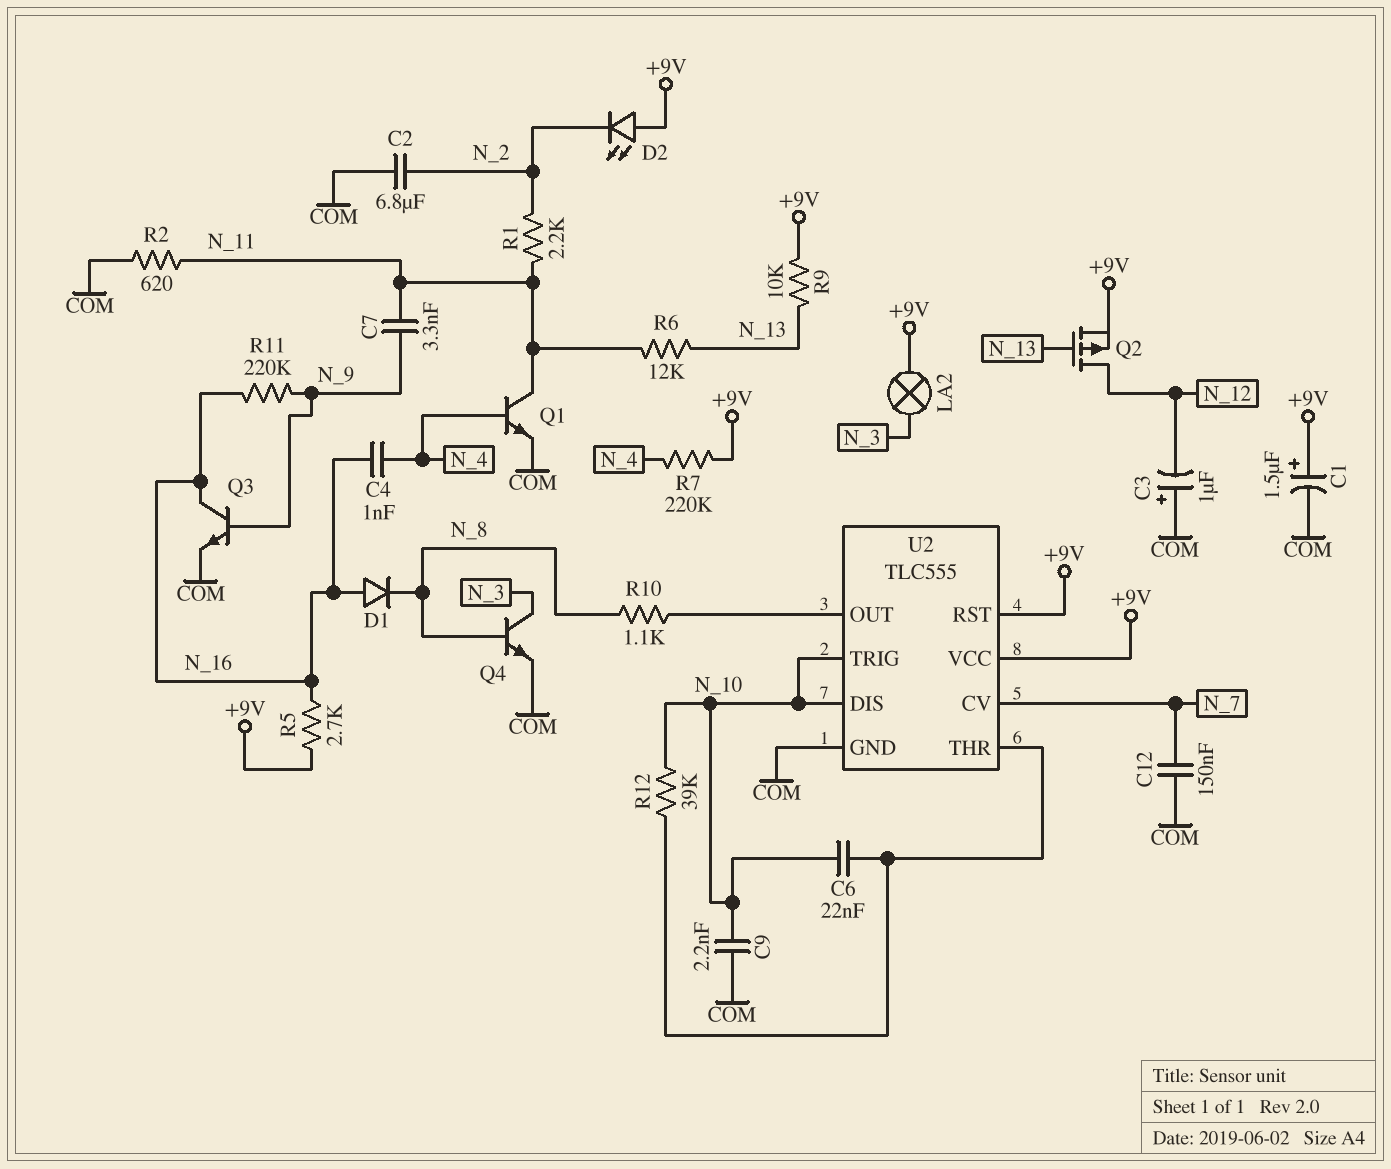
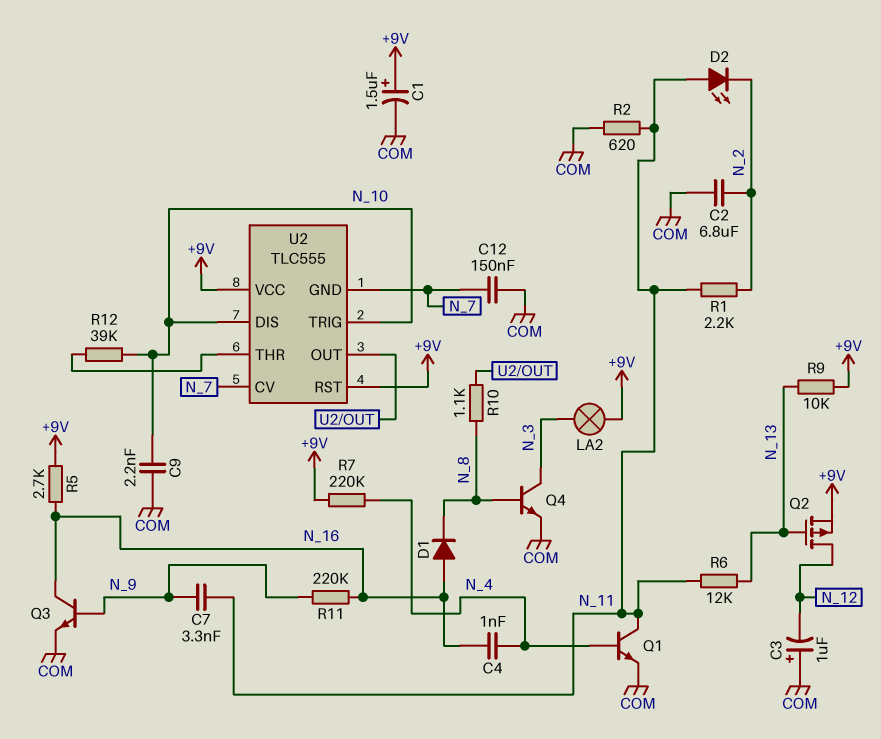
C6: 22nF (N_10, U2/THR) -> none
D2: LED (A +9V, K N_2) -> LED (A N_11, K N_2)
U2 pin GND: COM -> N_7

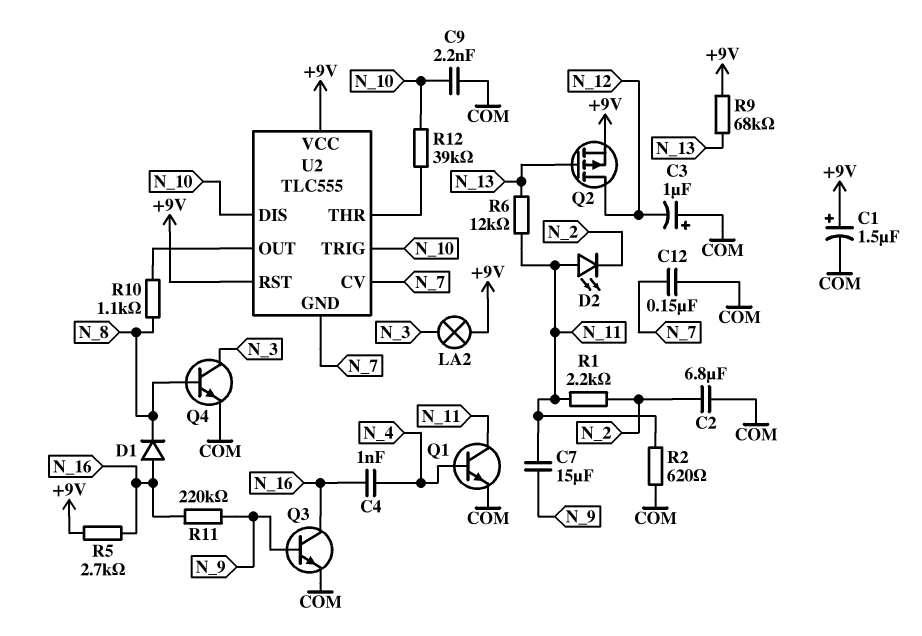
C7: 3.3nF (N_9, N_11) -> 15uF (N_9, N_11)
R7: 220k (+9V, N_4) -> none
R9: 10k (+9V, N_13) -> 68k (+9V, N_13)

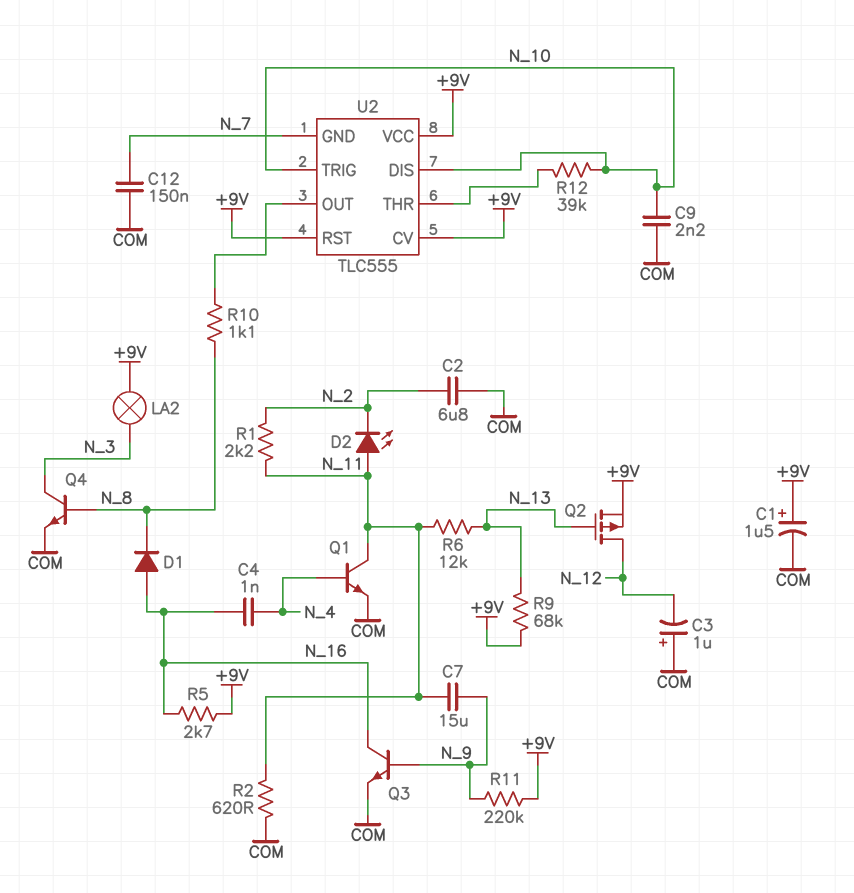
R11: 220k (N_9, N_16) -> 220k (+9V, N_9)
U2 pin CV: N_7 -> +9V

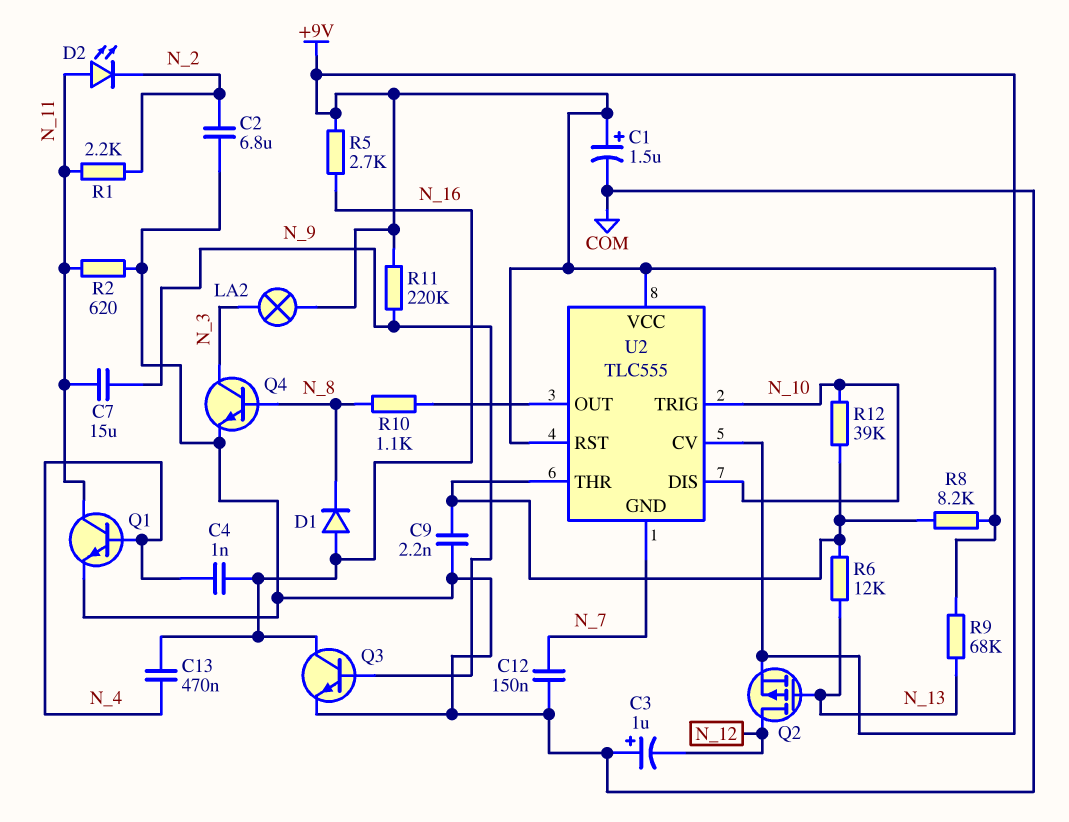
C9: 2.2nF (COM, N_10) -> 2.2nF (COM, U2/THR)
C13: none -> 470nF (N_4, N_16)
R6: 12k (N_11, N_13) -> 12k (N_13, U2/THR)
R8: none -> 8.2k (+9V, U2/THR)

